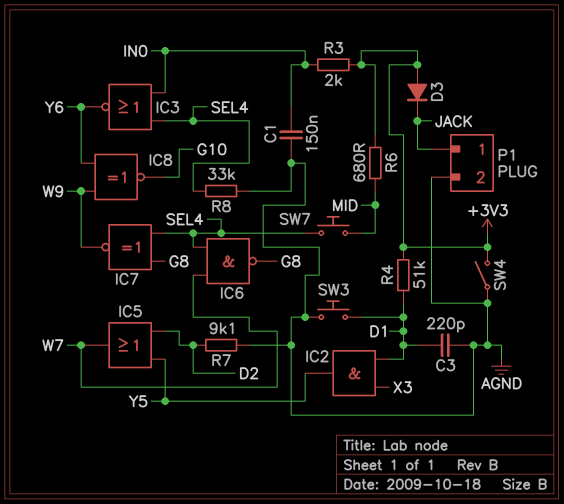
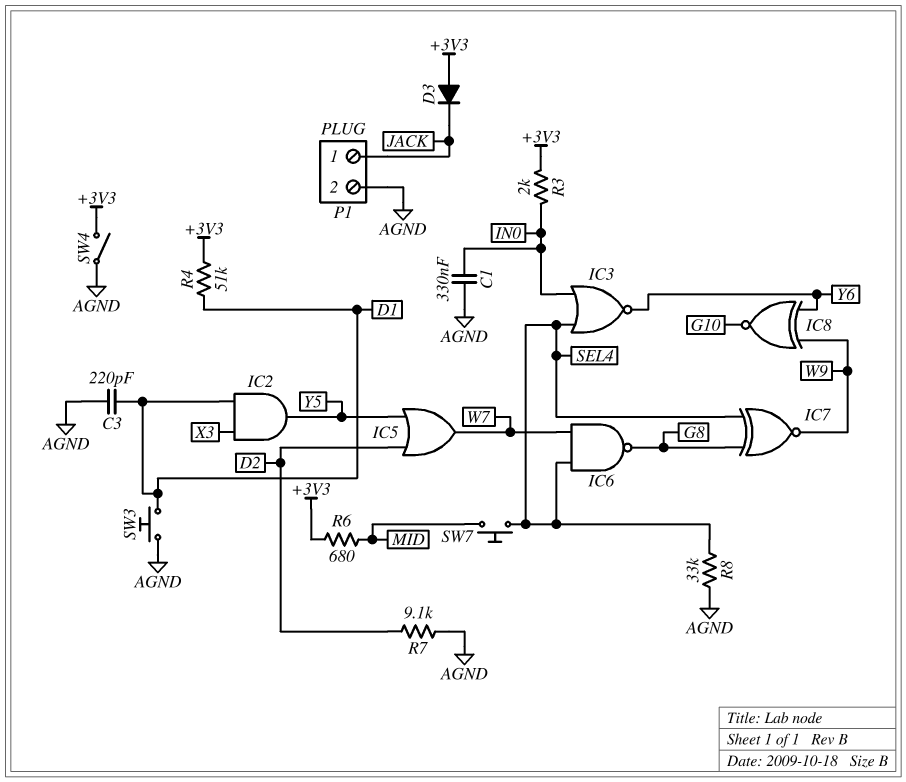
C1: 150nF (AGND, IN0) -> 330nF (AGND, IN0)

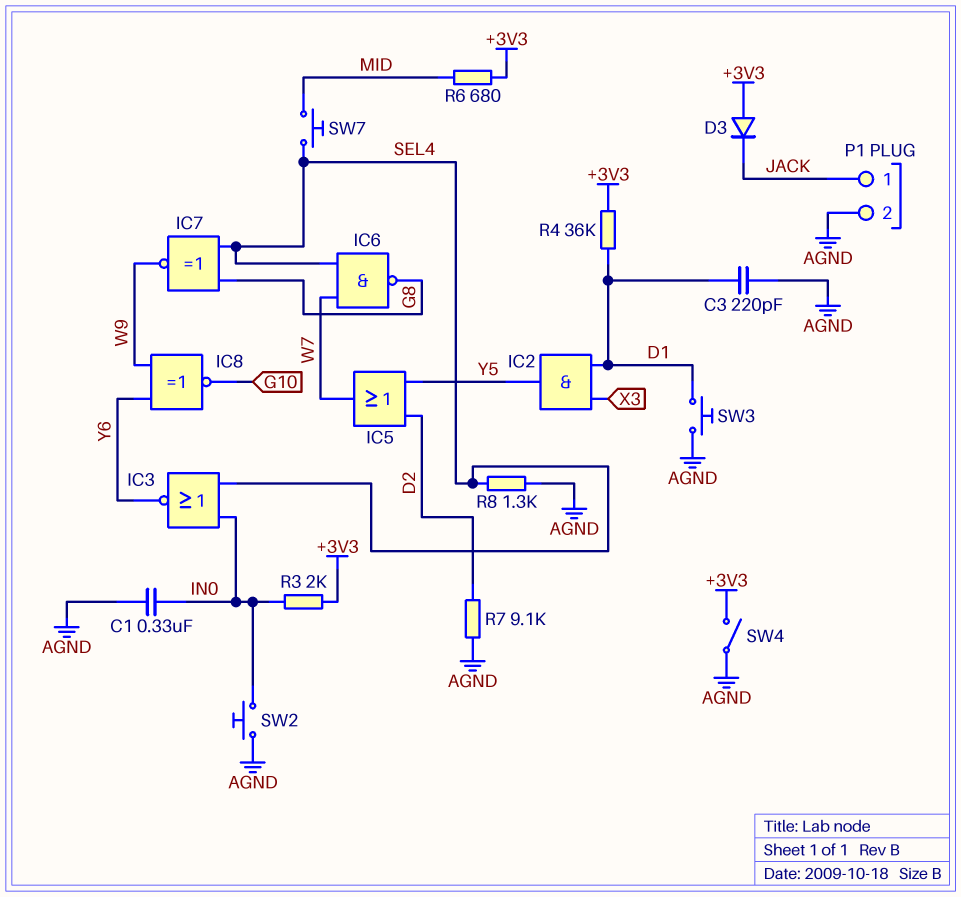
R4: 51k (+3V3, D1) -> 36k (+3V3, D1)
R8: 33k (AGND, SEL4) -> 1.3k (AGND, SEL4)
SW2: none -> button (AGND, IN0)

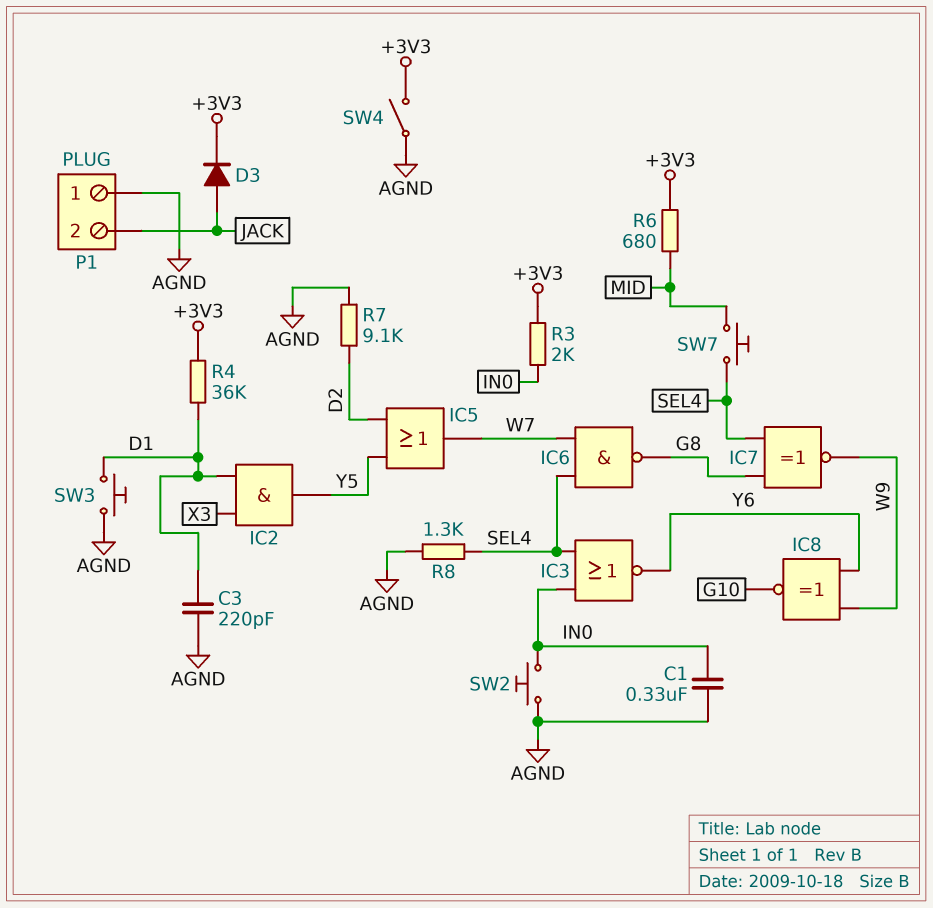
D3: diode (A +3V3, K JACK) -> diode (A JACK, K +3V3)
P1 pin 1: JACK -> AGND
P1 pin 2: AGND -> JACK

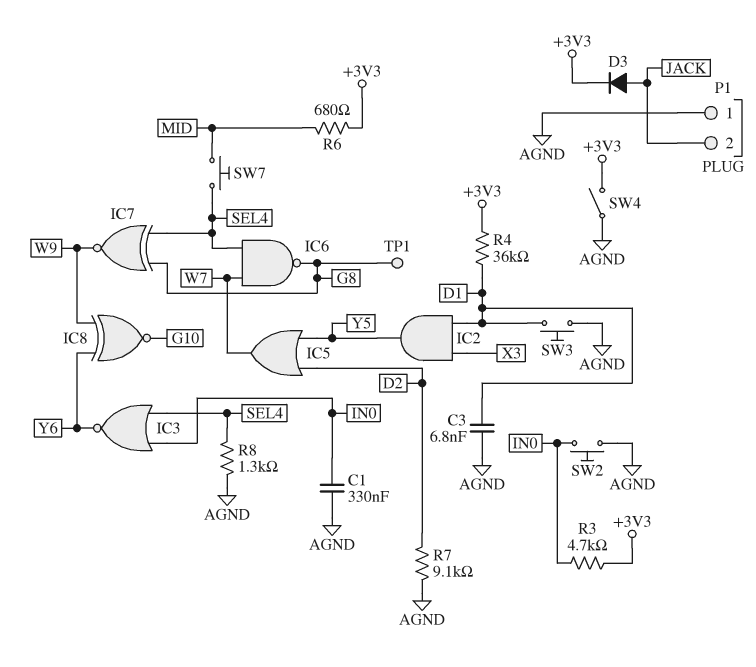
C3: 220pF (AGND, D1) -> 6.8nF (AGND, D1)
R3: 2k (+3V3, IN0) -> 4.7k (+3V3, IN0)
TP1: none -> test point (G8)

